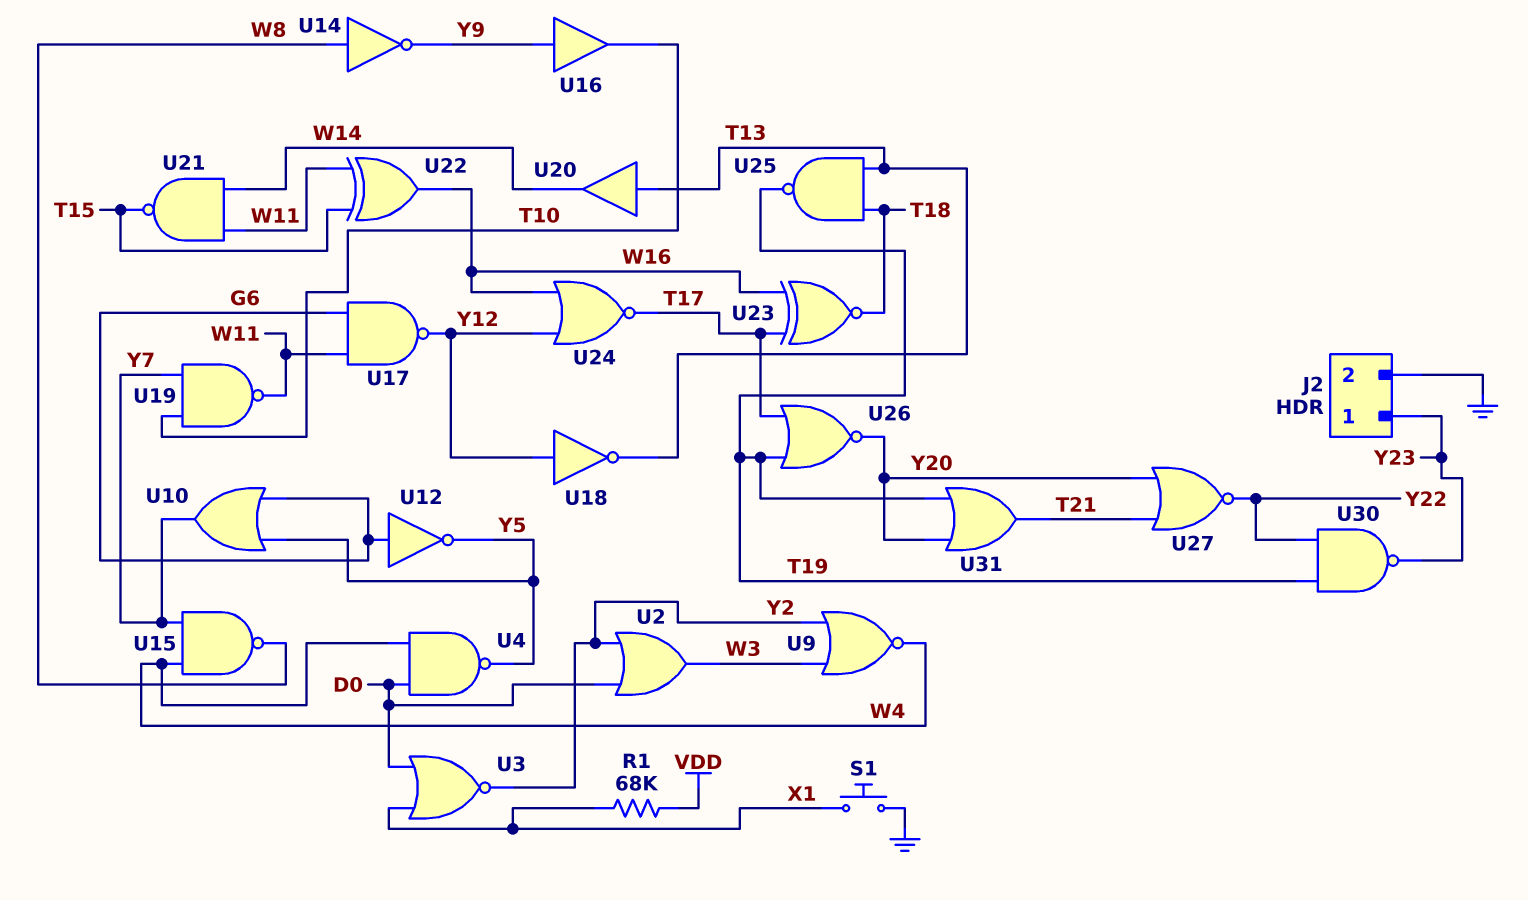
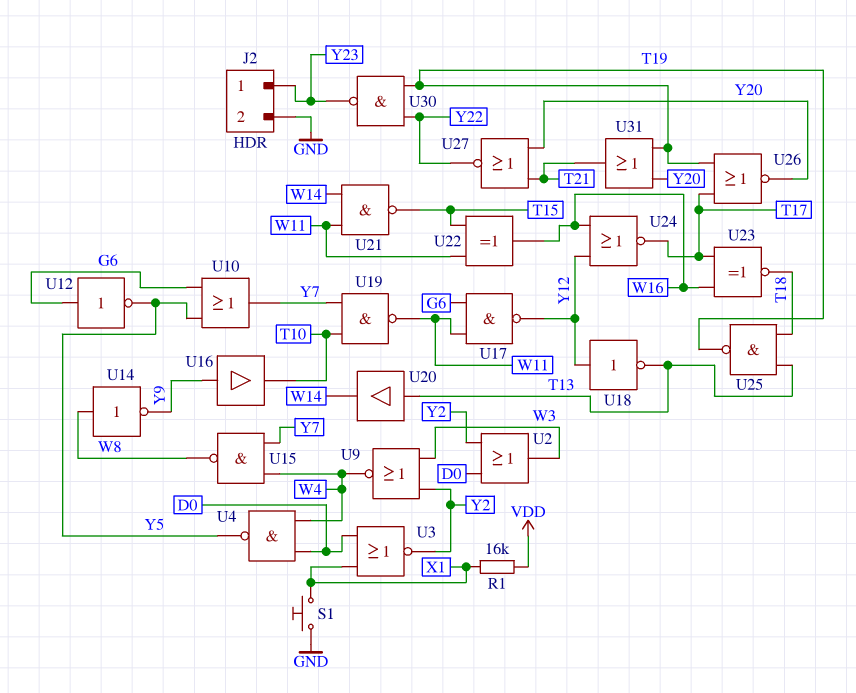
R1: 68k (VDD, X1) -> 16k (VDD, X1)

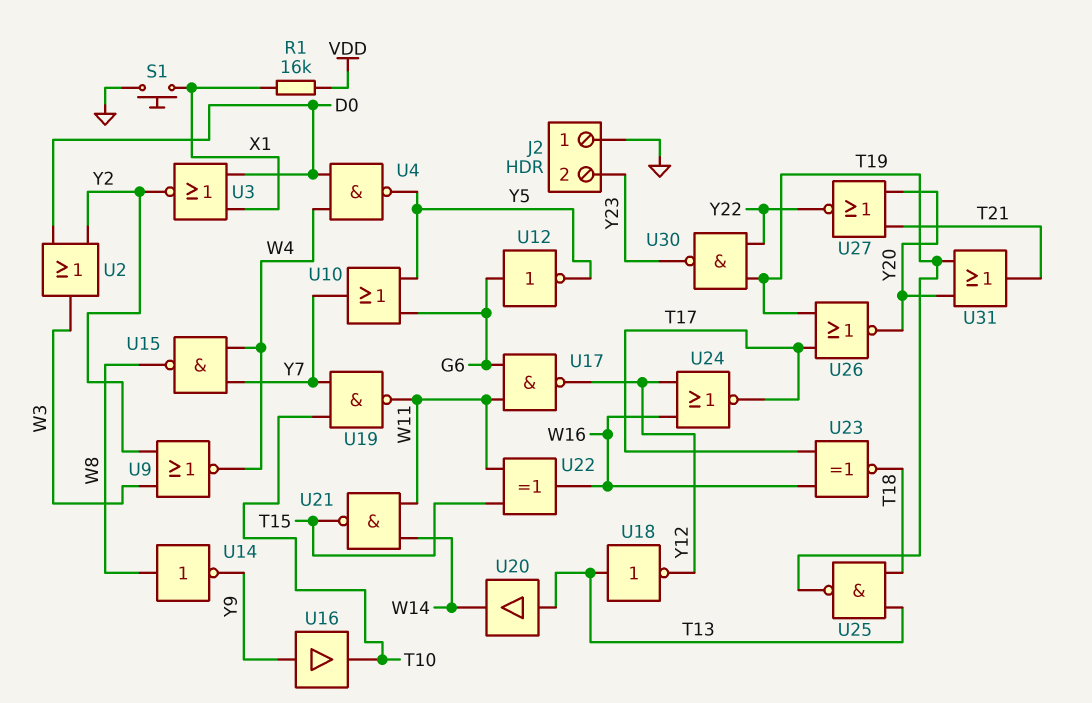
J2 pin 1: Y23 -> GND
J2 pin 2: GND -> Y23
U18: NOT (in Y12, out T13) -> NOT (in T13, out Y12)

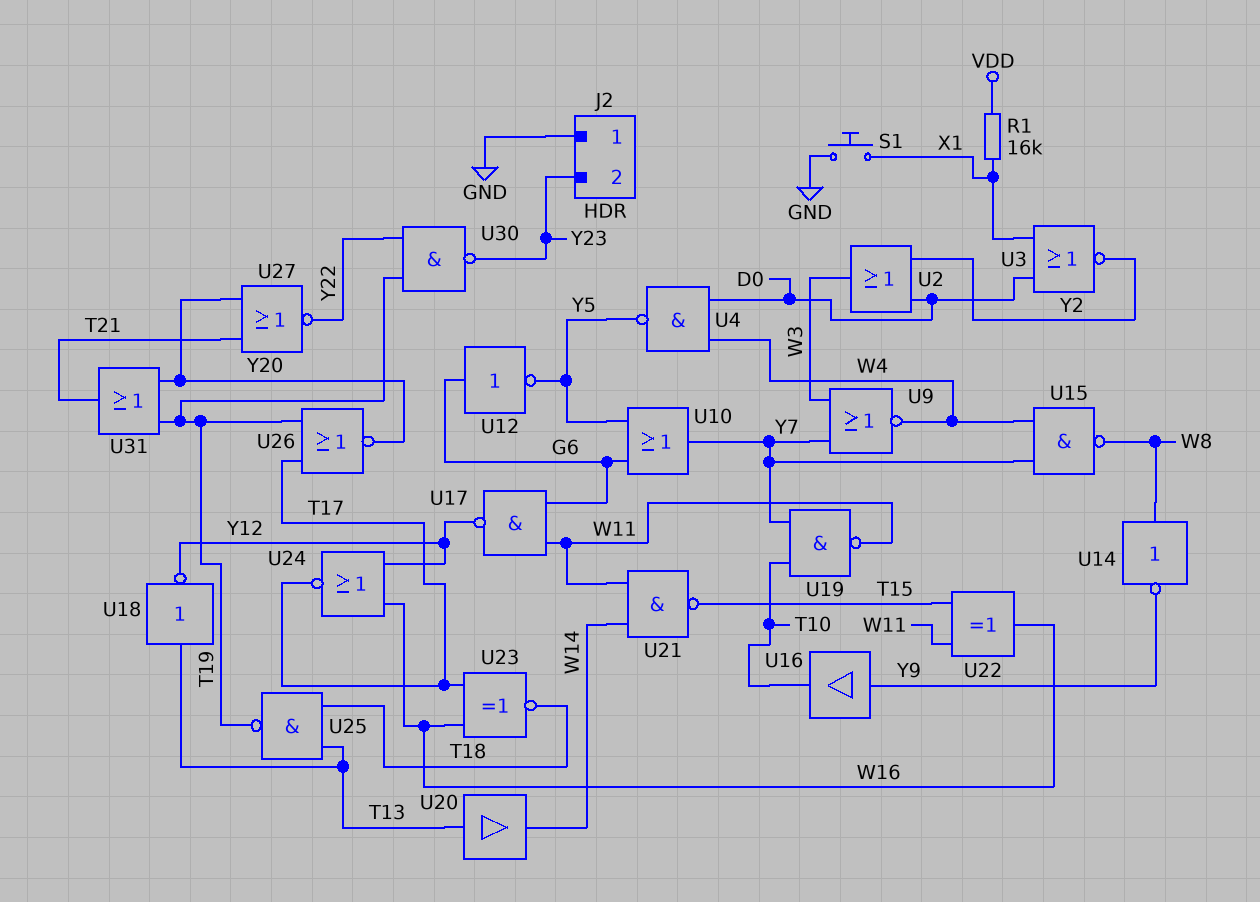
U9: NOR (in W3, in Y2, out W4) -> NOR (in W3, in Y7, out W4)

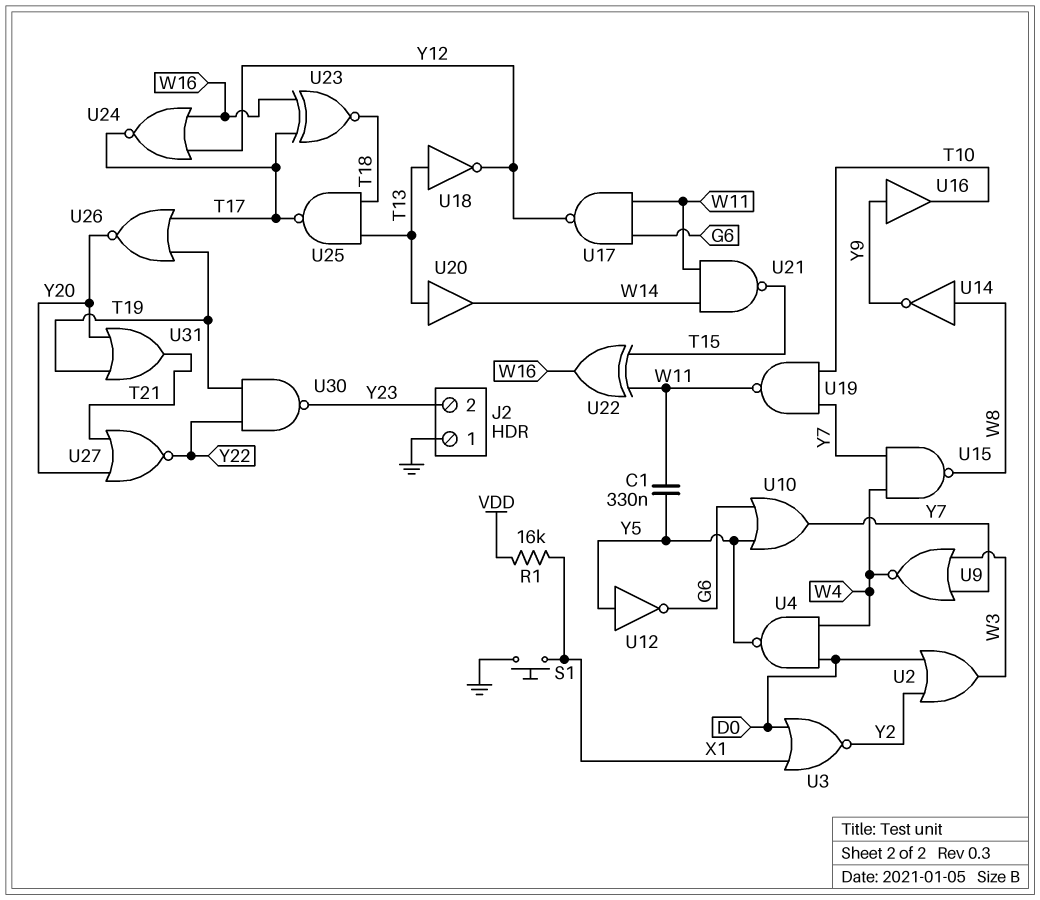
C1: none -> 330nF (W11, Y5)
U12: NOT (in G6, out Y5) -> NOT (in Y5, out G6)
U25: NAND (in T13, in T18, out T19) -> NAND (in T13, in T18, out T17)

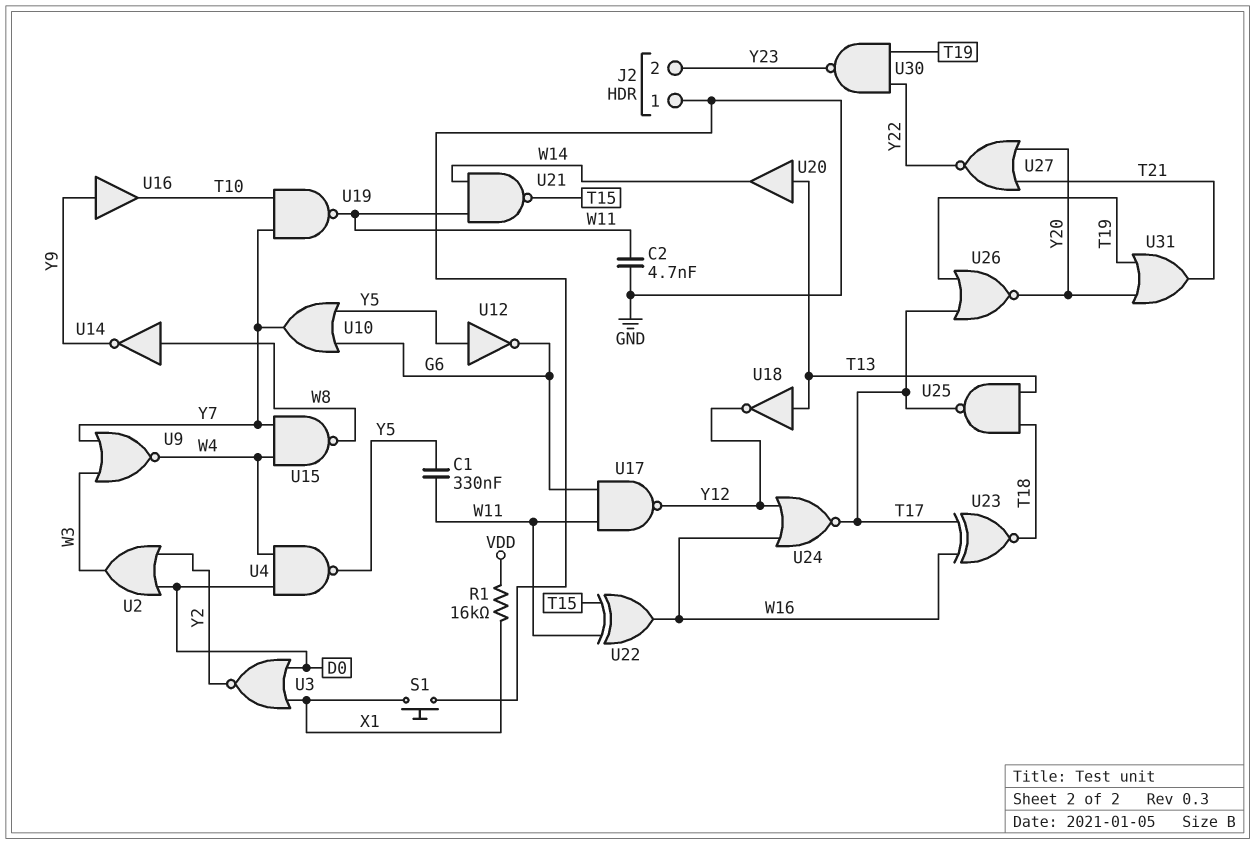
C2: none -> 4.7nF (GND, W11)

